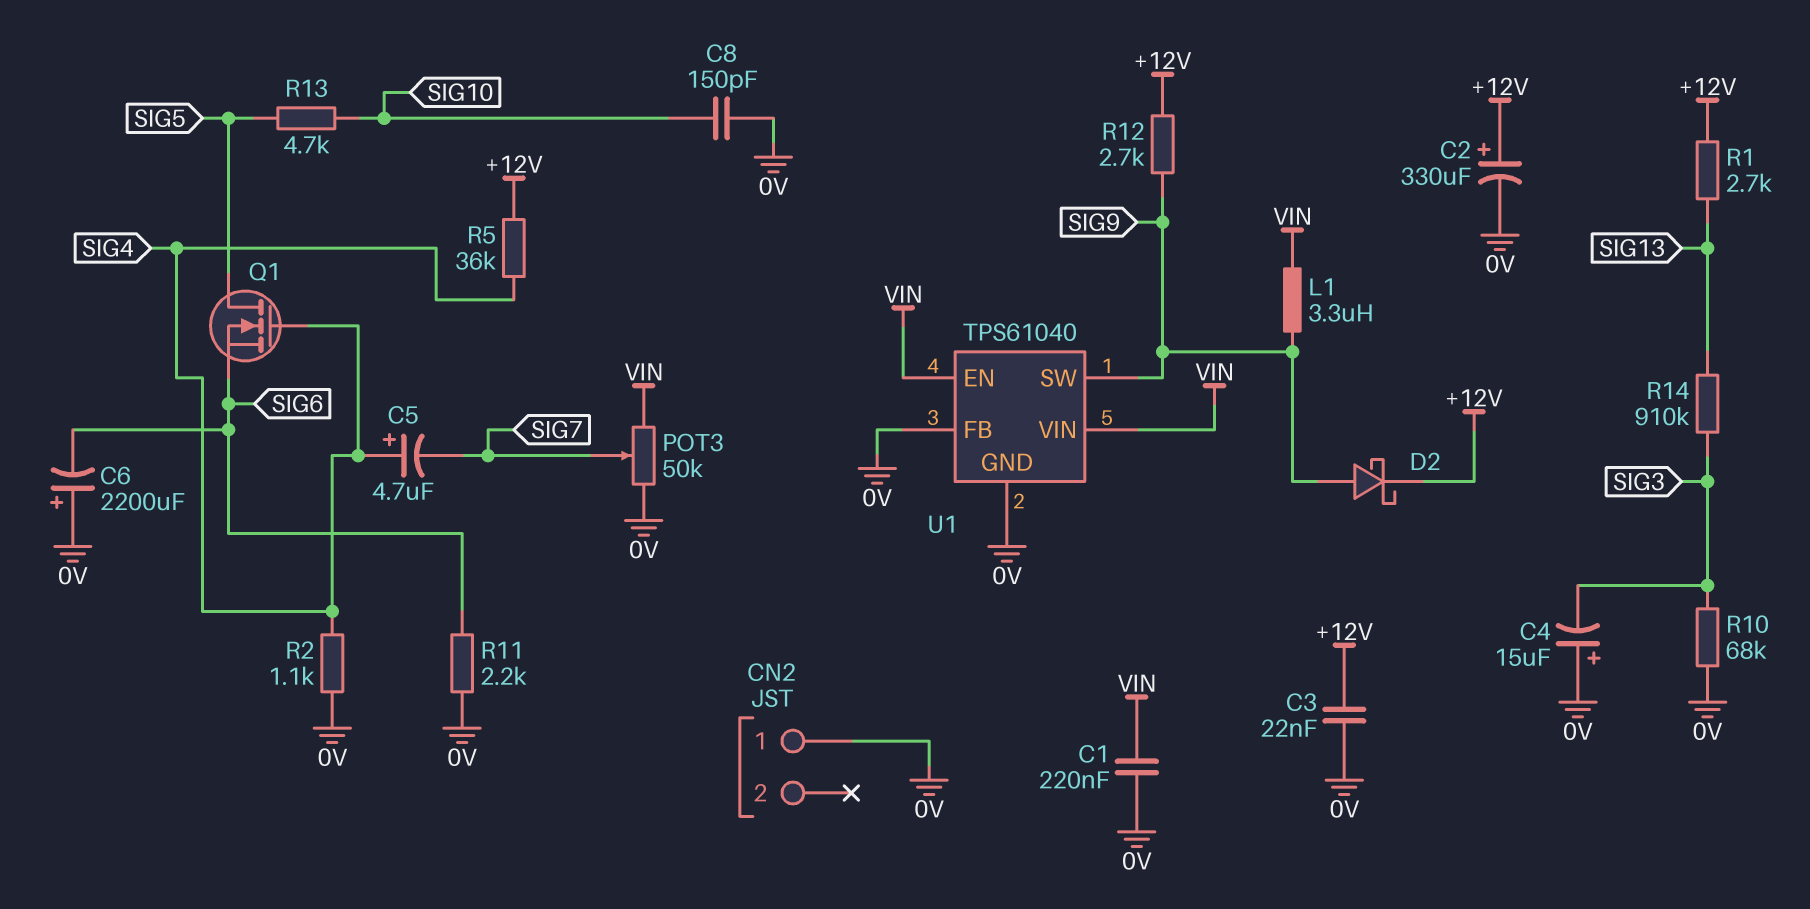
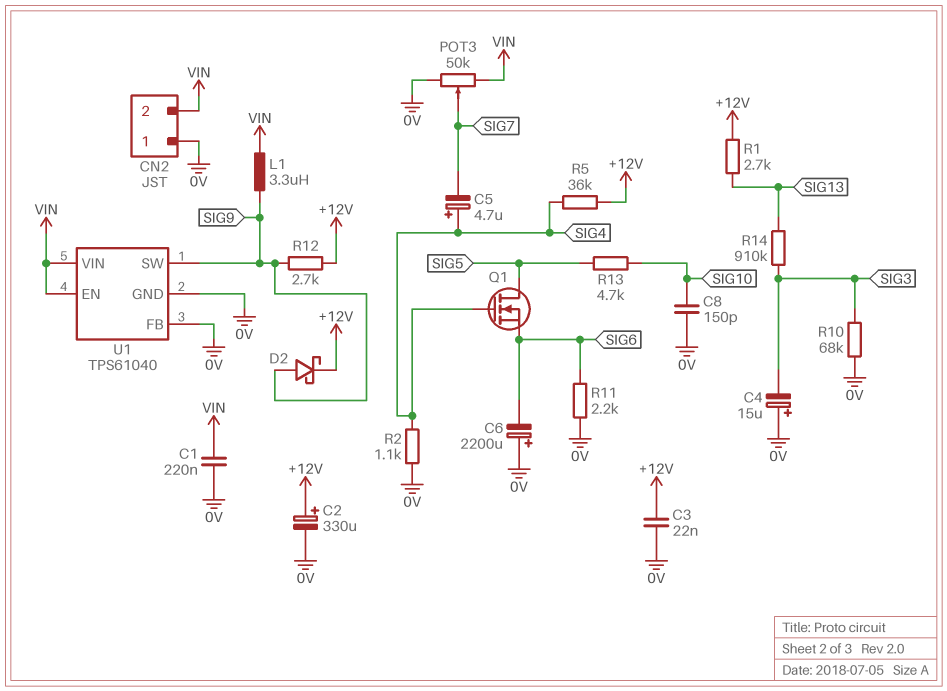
CN2 pin 2: none -> VIN

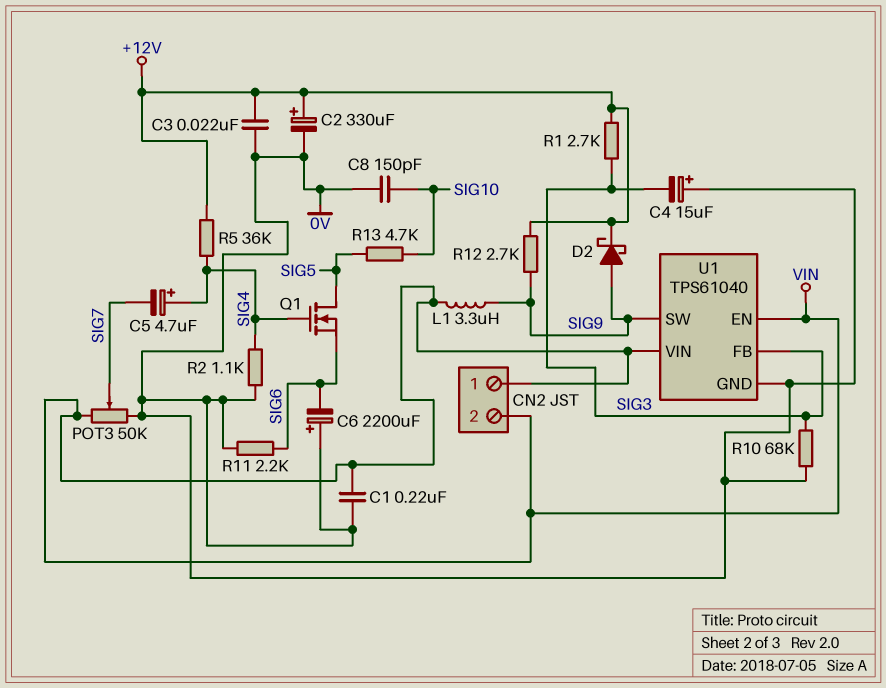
CN2 pin 1: 0V -> VIN
R1: 2.7k (+12V, SIG13) -> 2.7k (+12V, SIG3)
R14: 910k (SIG3, SIG13) -> none
U1 pin FB: 0V -> SIG3

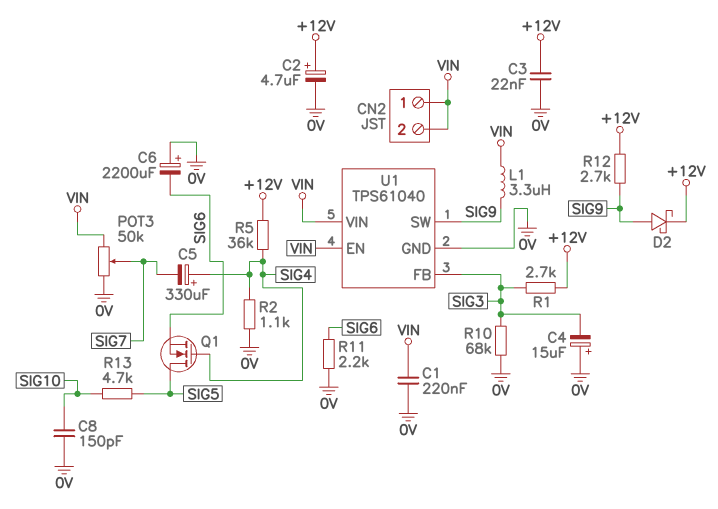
C2: 330uF (plus +12V, minus 0V) -> 4.7uF (plus +12V, minus 0V)
C5: 4.7uF (plus SIG4, minus SIG7) -> 330uF (plus SIG4, minus SIG7)

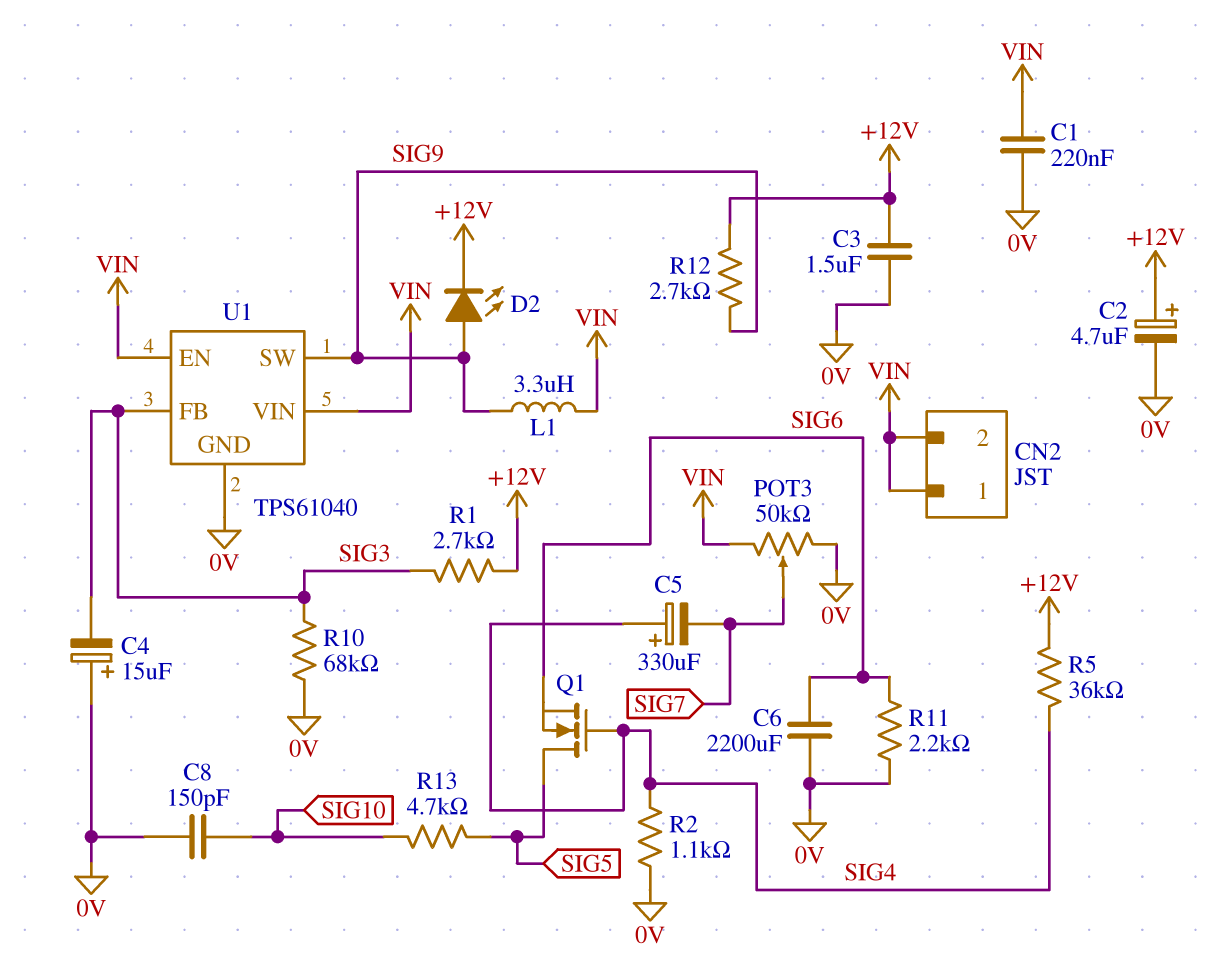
C3: 22nF (+12V, 0V) -> 1.5uF (+12V, 0V)
C6: 2200uF (plus 0V, minus SIG6) -> 2200uF (0V, SIG6)
D2: schottky (A SIG9, K +12V) -> LED (A SIG9, K +12V)

